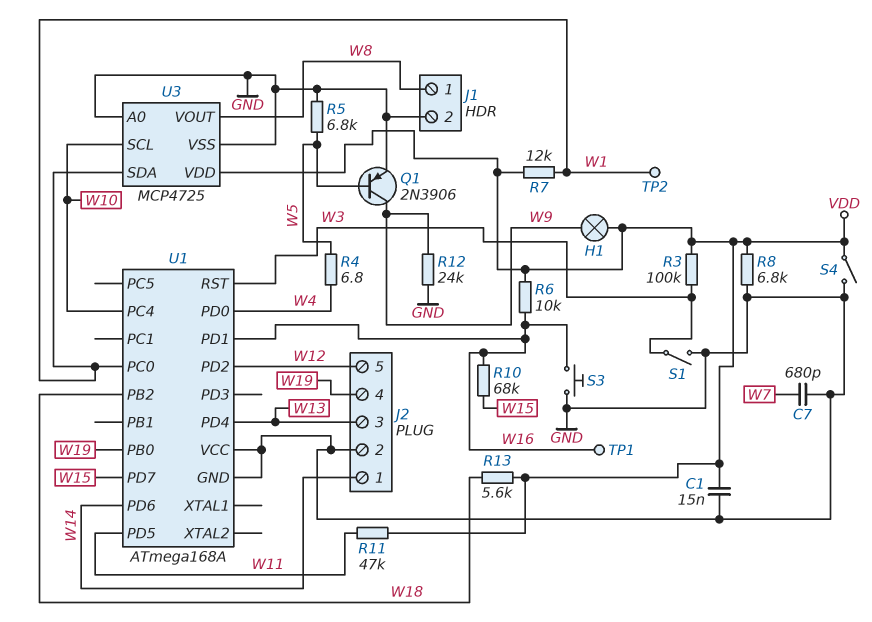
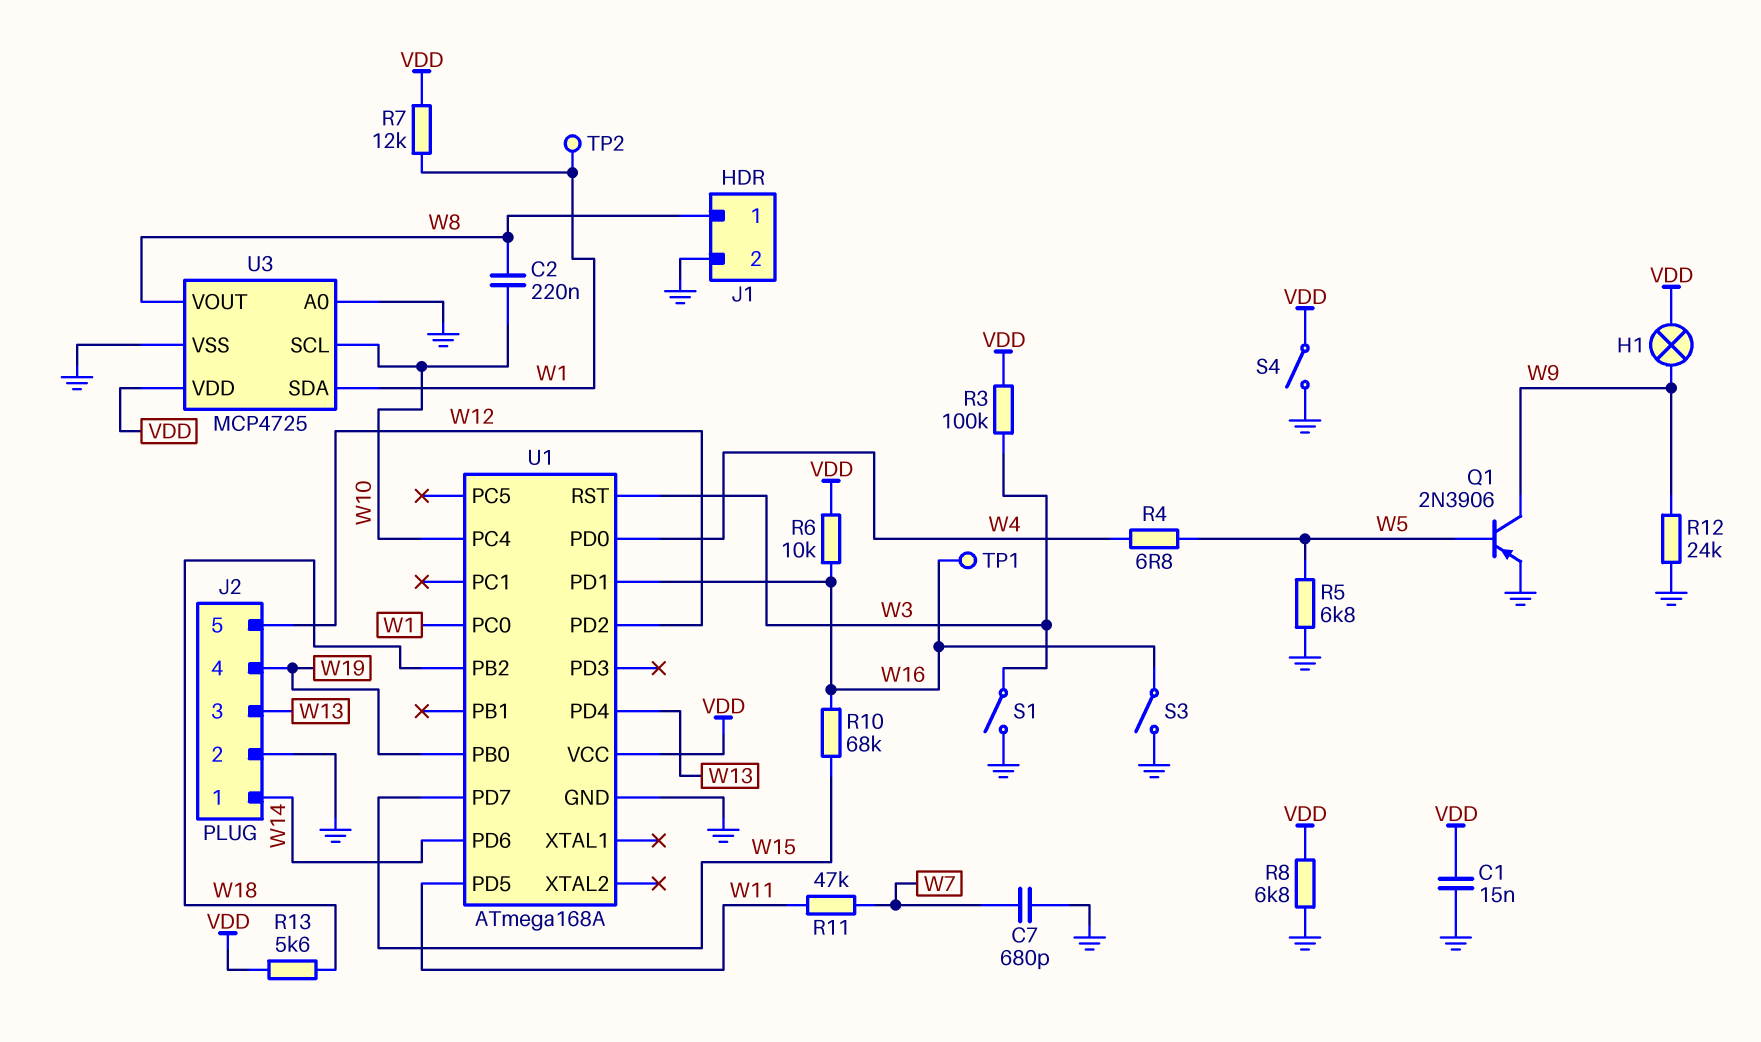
C2: none -> 220nF (W8, W10)
R11: 47k (VDD, W11) -> 47k (W7, W11)
S3: button (GND, W16) -> switch (GND, W16)
U1 pin VCC: GND -> VDD

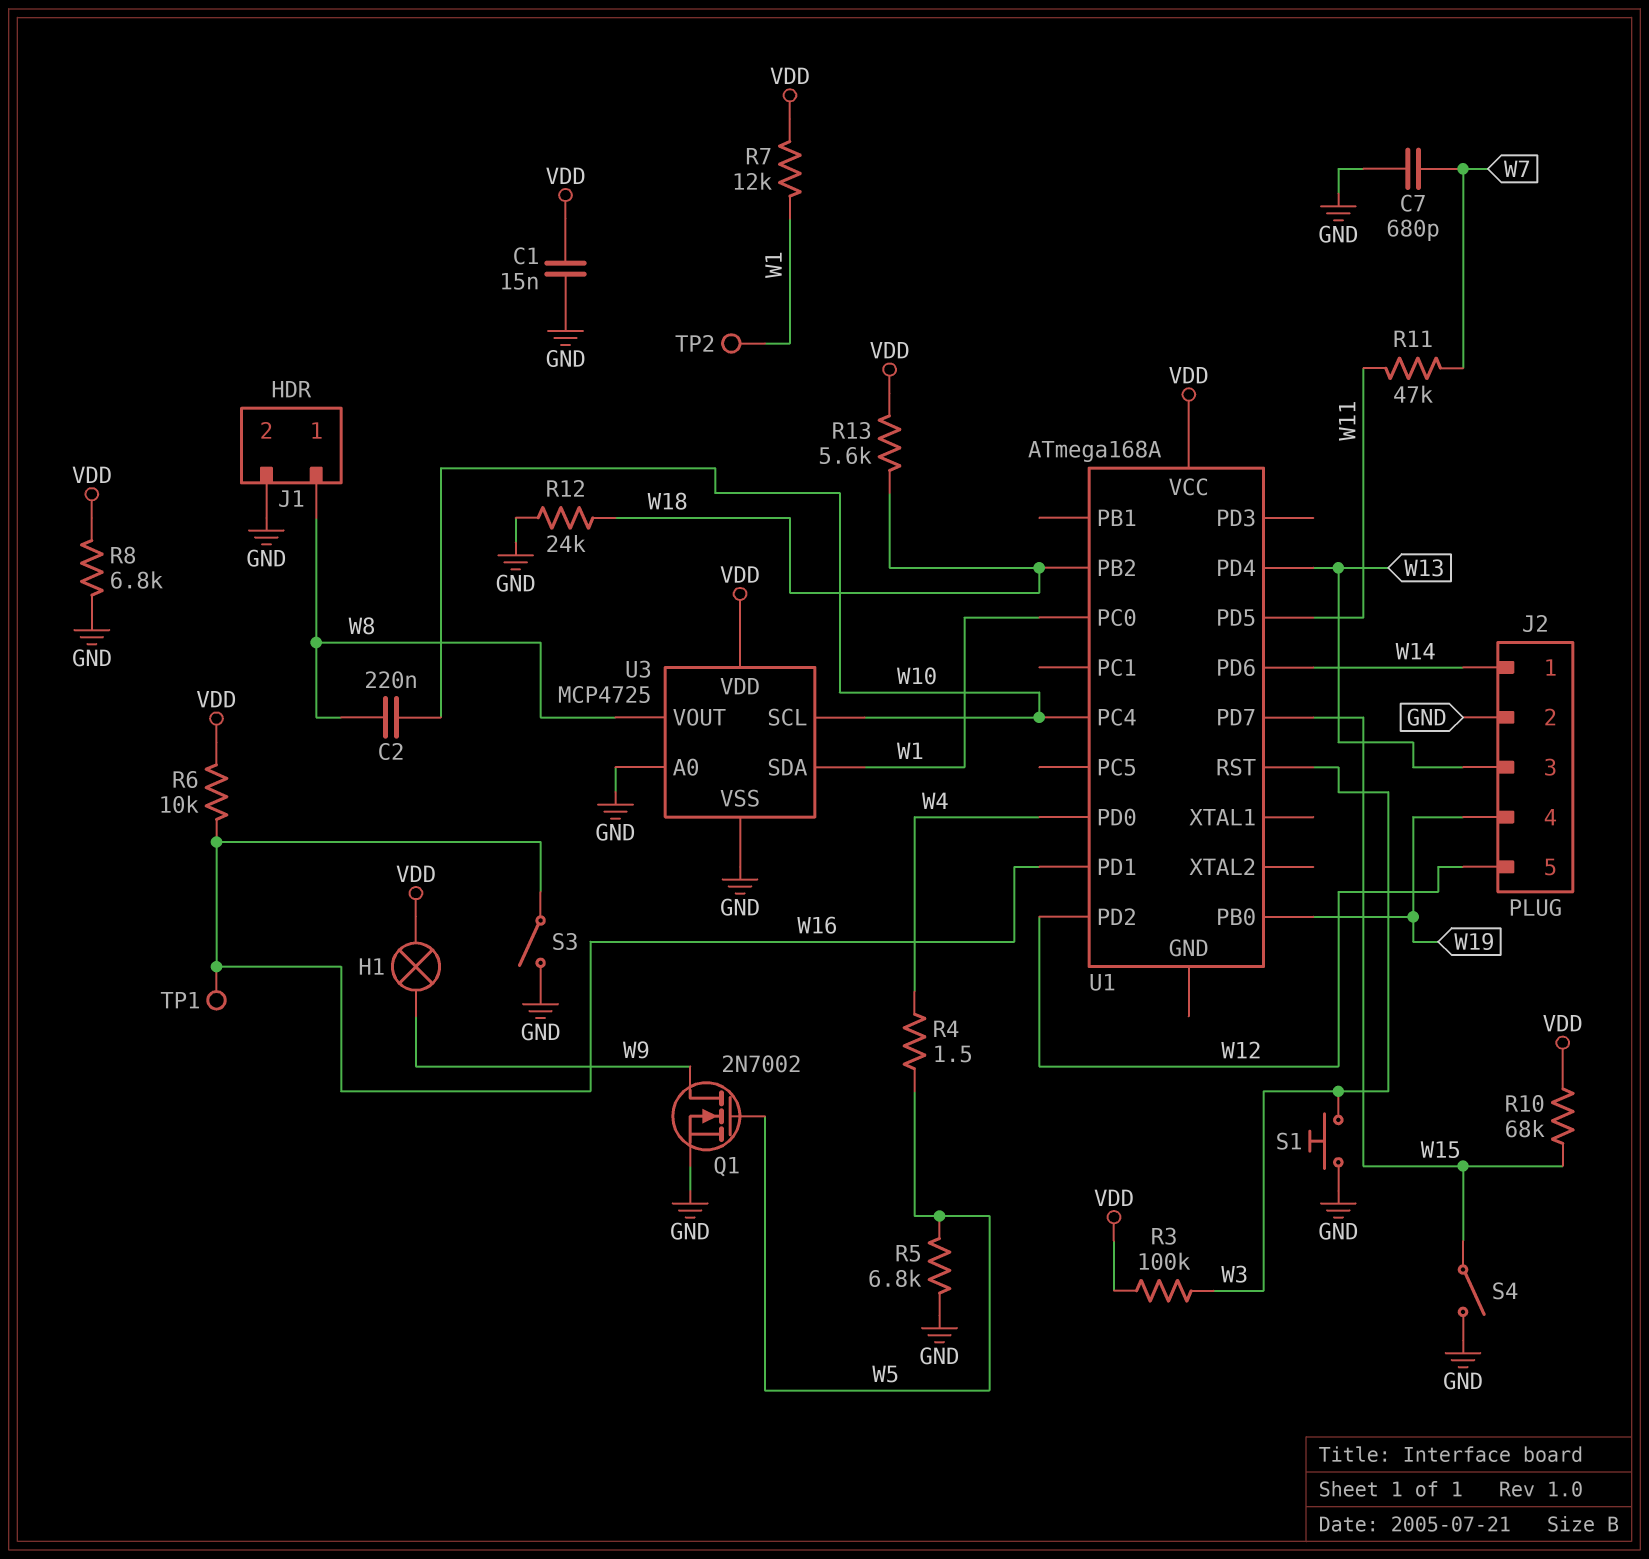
Q1: PNP 2N3906 (B W5, C W9, E GND) -> NMOS 2N7002 (G W5, D W9, S GND)
R4: 6.8 (W4, W5) -> 1.5 (W4, W5)
R10: 68k (W15, W16) -> 68k (VDD, W15)
R12: 24k (GND, W9) -> 24k (GND, W18)
S1: switch (GND, W3) -> button (GND, W3)
S4: switch (GND, VDD) -> switch (GND, W15)
U1 pin GND: GND -> none

